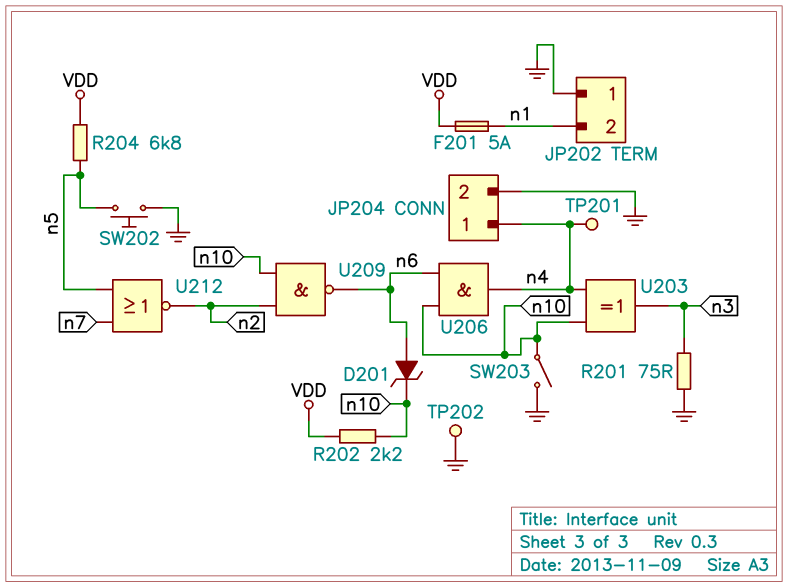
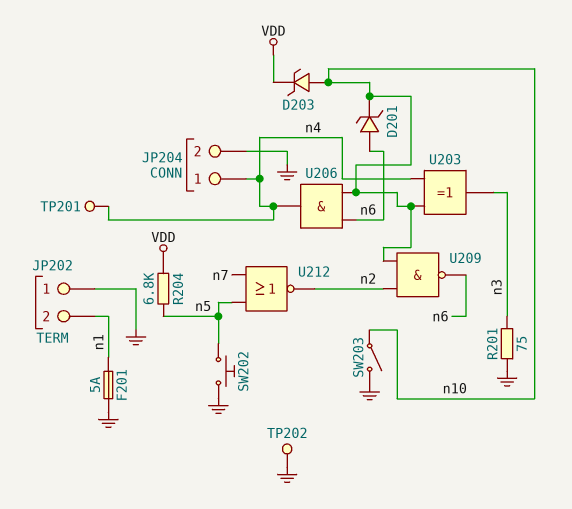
D203: none -> zener (A n10, K VDD)
F201: 5A (VDD, n1) -> 5A (GND, n1)
R202: 2.2k (VDD, n10) -> none

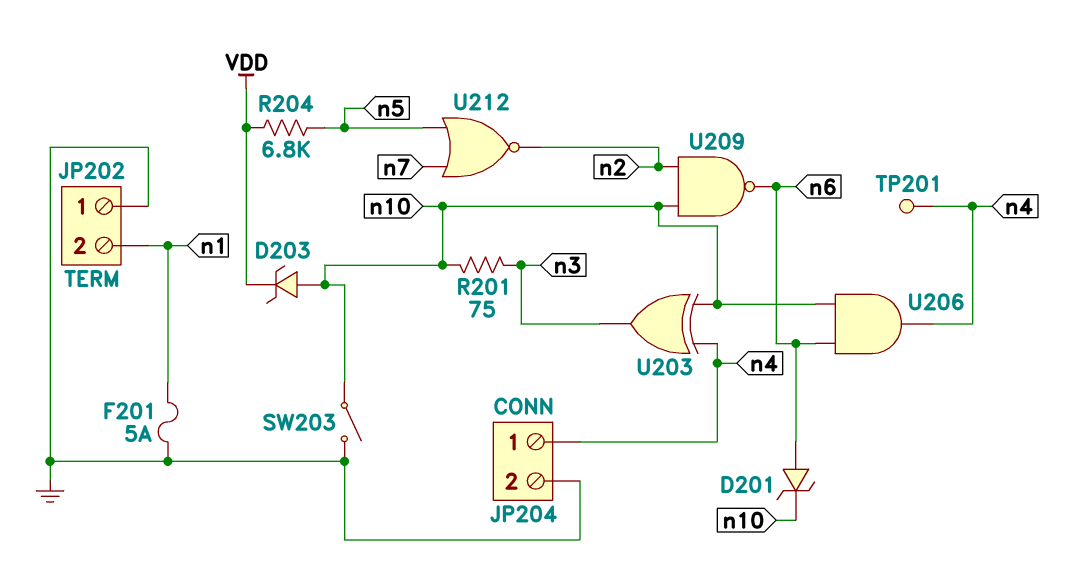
R201: 75 (GND, n3) -> 75 (n3, n10)
SW202: button (GND, n5) -> none
TP202: test point (GND) -> none

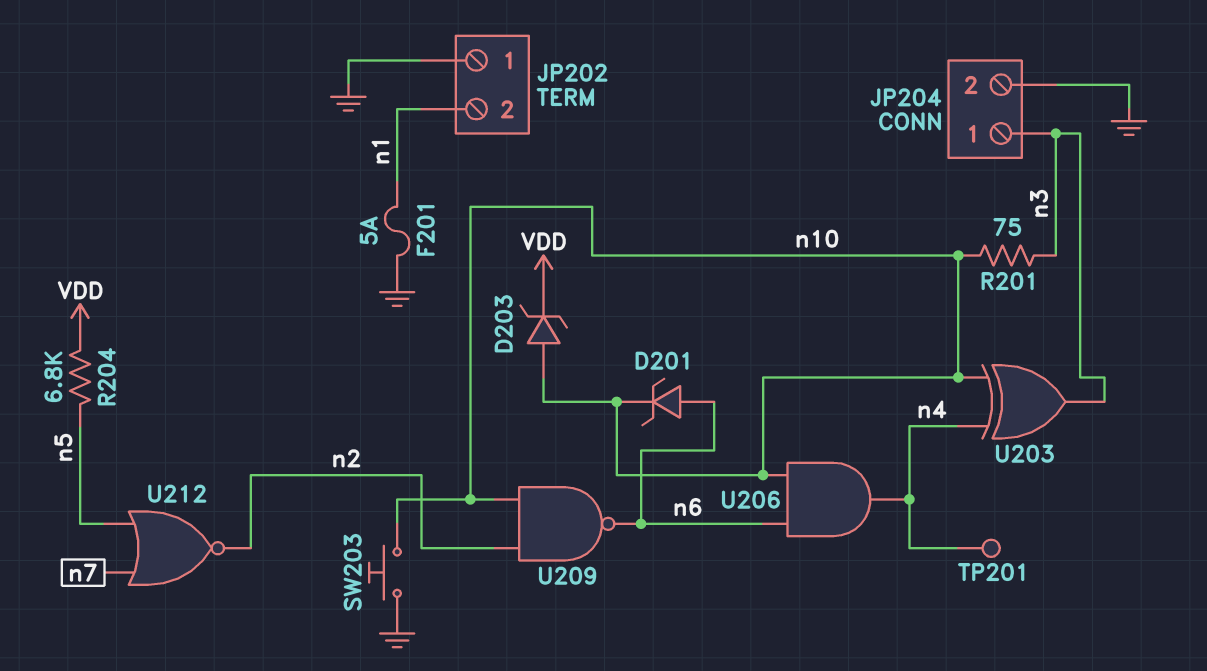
JP204 pin 1: n4 -> n3
SW203: switch (GND, n10) -> button (GND, n10)

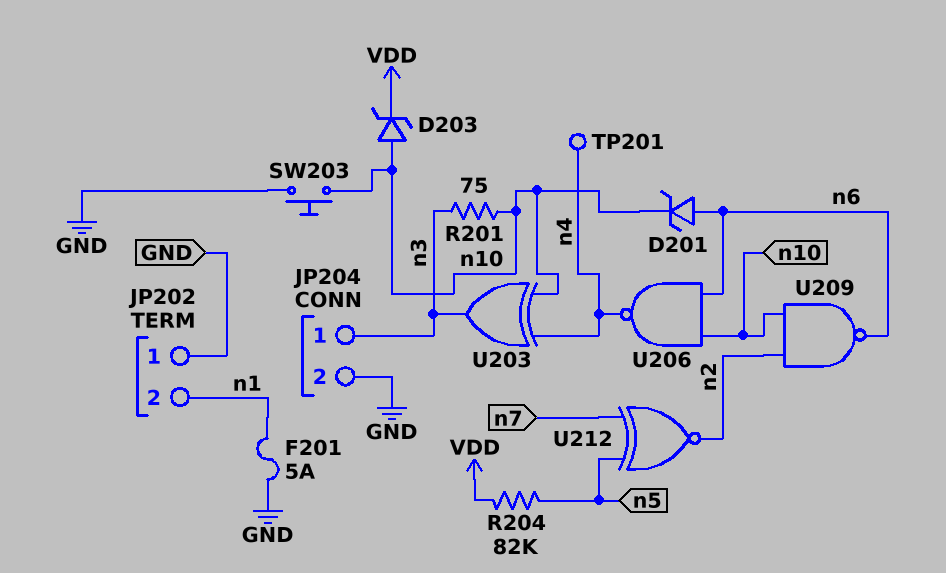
R204: 6.8k (VDD, n5) -> 82k (VDD, n5)
U206: AND (in n6, in n10, out n4) -> NAND (in n6, in n10, out n4)
U212: NOR (in n5, in n7, out n2) -> XNOR (in n5, in n7, out n2)

